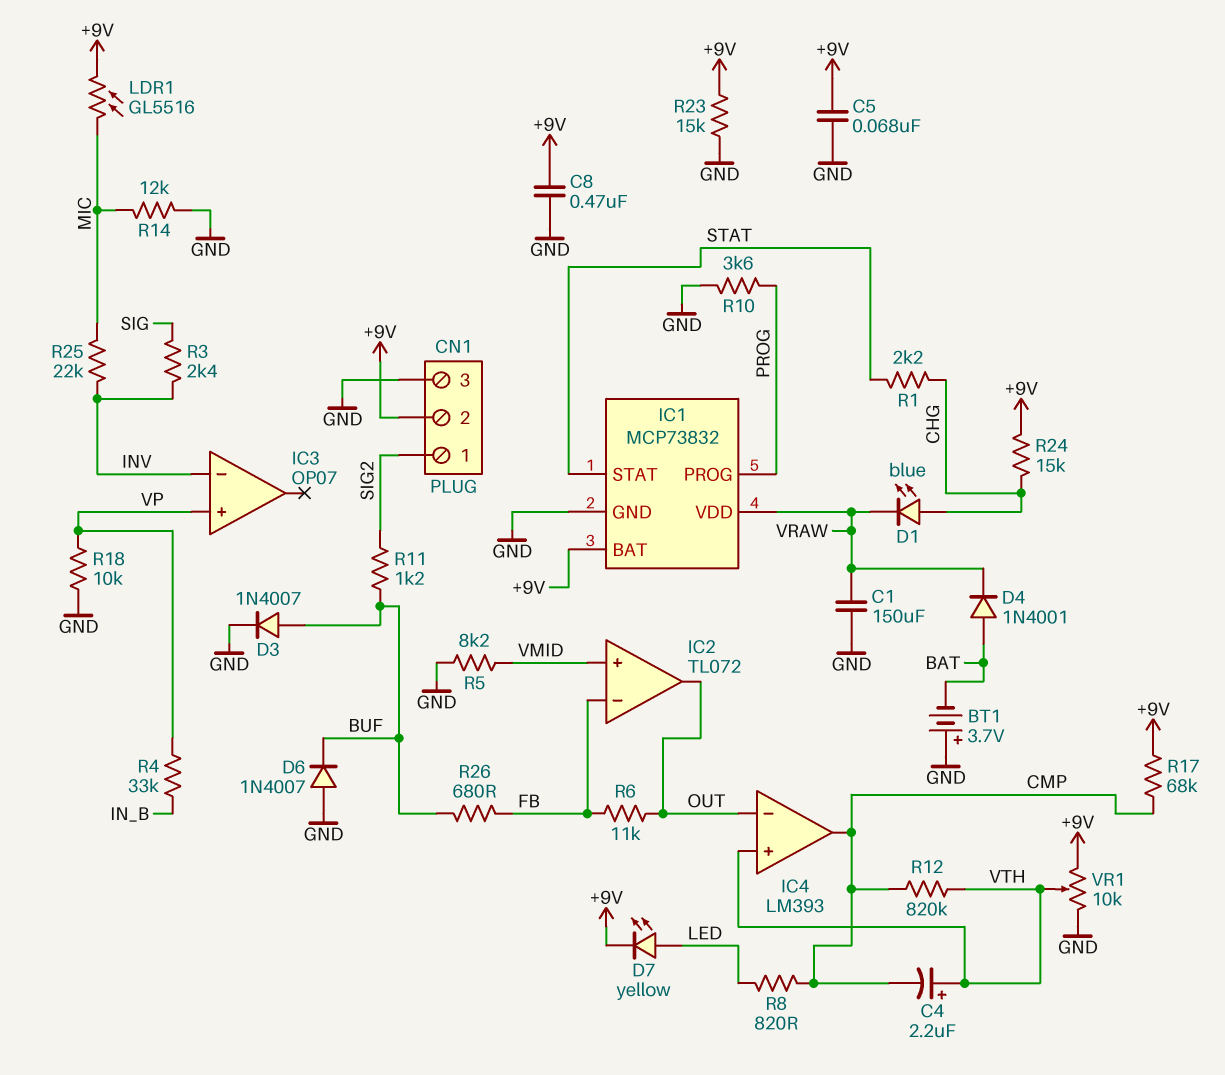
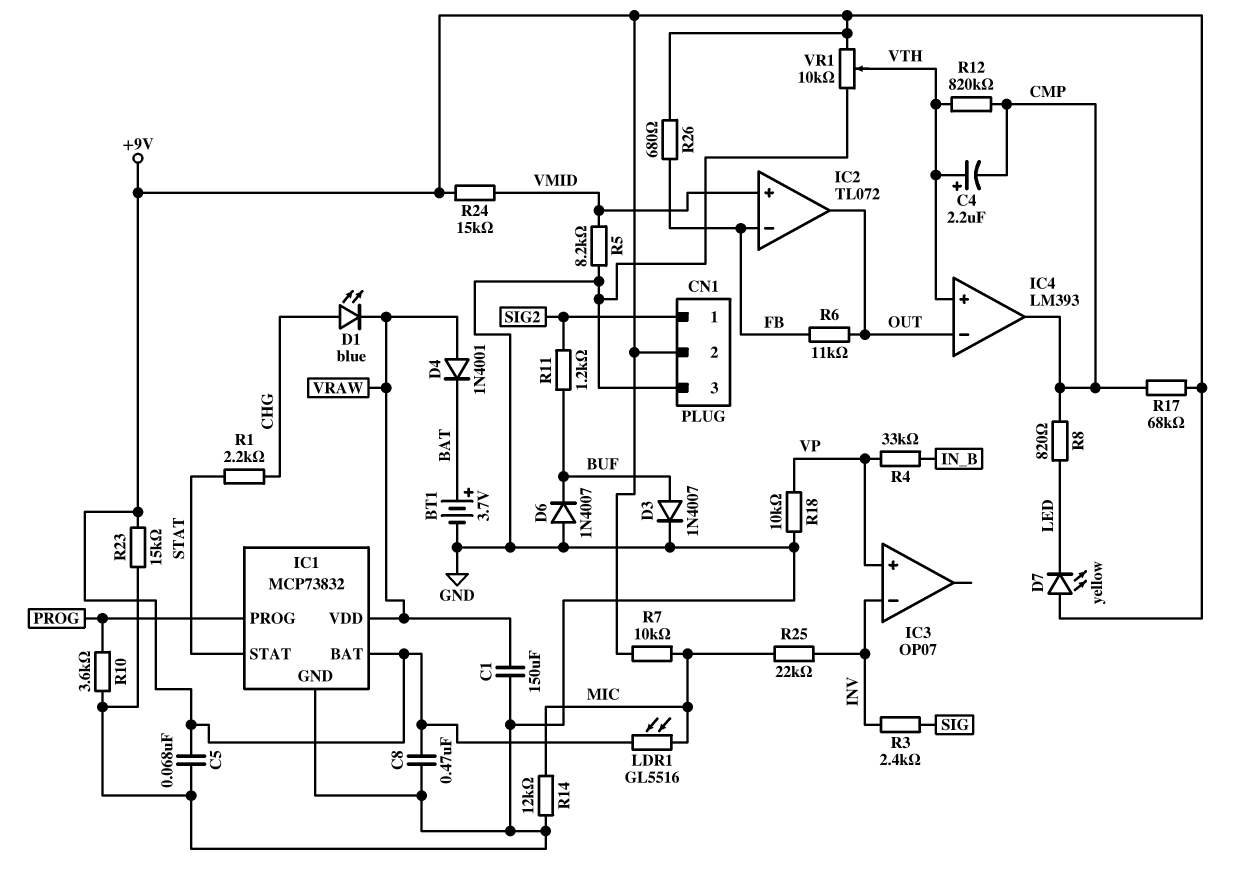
BT1: 3.7V (plus GND, minus BAT) -> 3.7V (plus BAT, minus GND)
D4: diode 1N4001 (A BAT, K VRAW) -> diode 1N4001 (A VRAW, K BAT)
D7: LED yellow (A LED, K +9V) -> LED yellow (A +9V, K LED)
R7: none -> 10k (+9V, MIC)
R24: 15k (+9V, CHG) -> 15k (+9V, VMID)
R26: 680 (BUF, FB) -> 680 (+9V, FB)

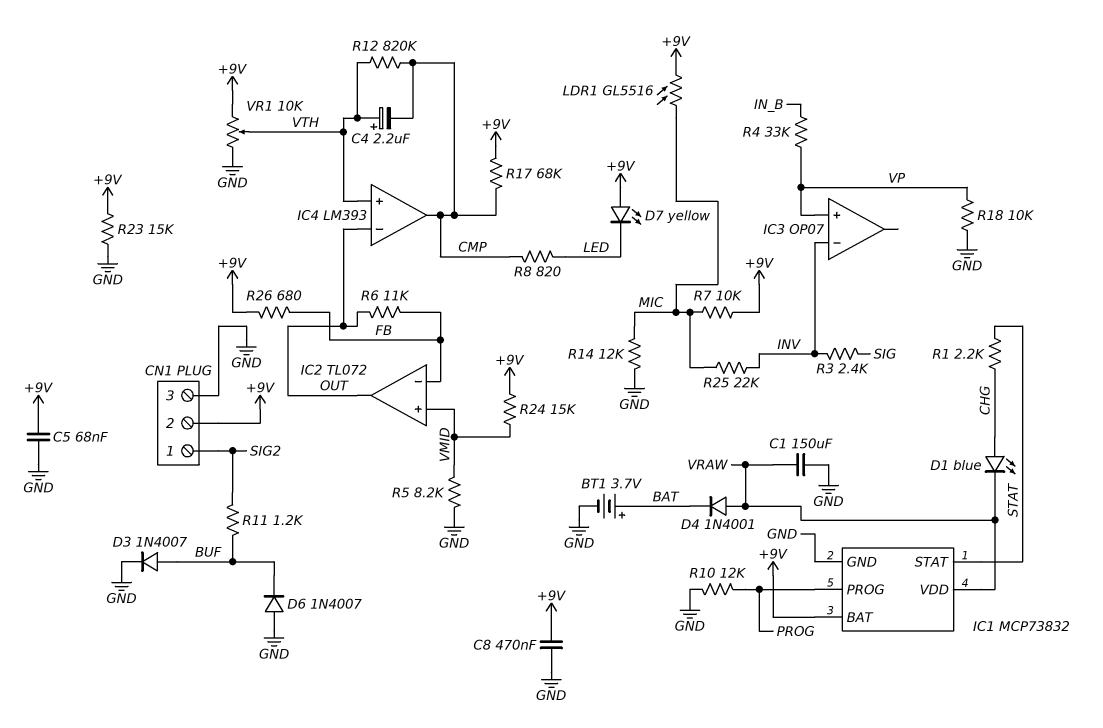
R10: 3.6k (GND, PROG) -> 12k (GND, PROG)

